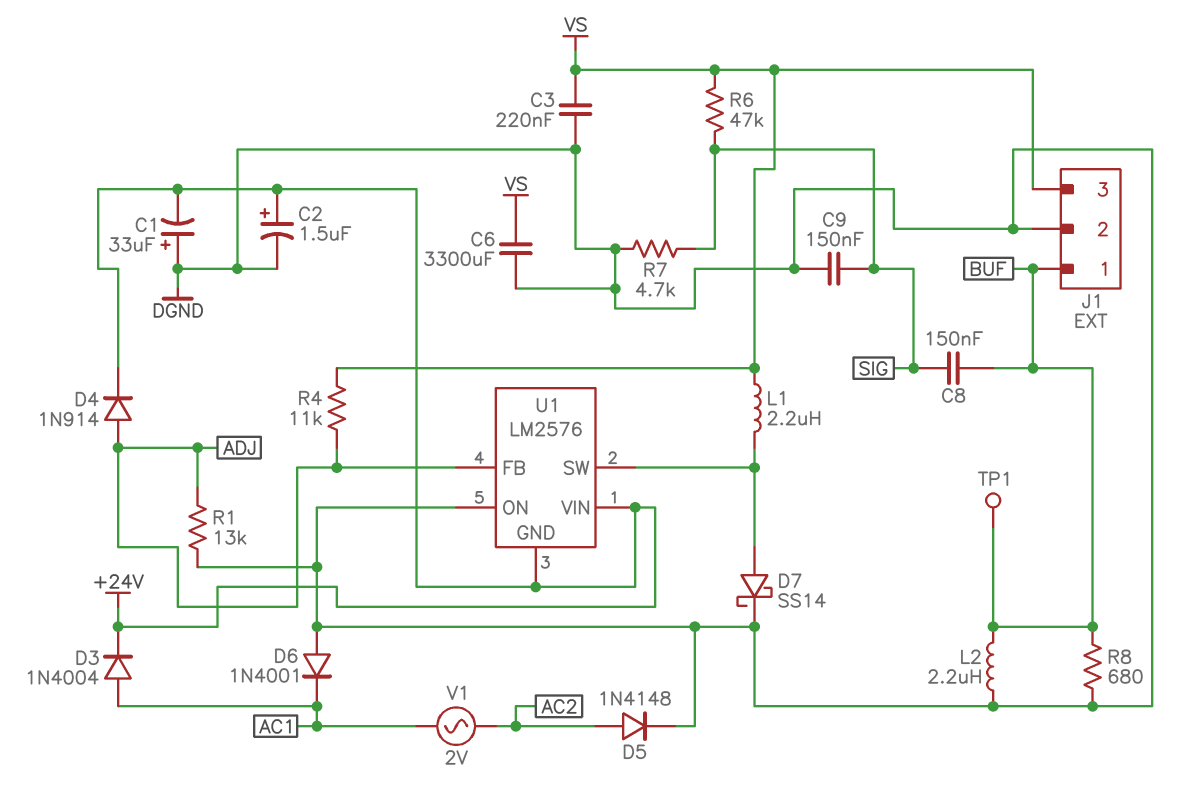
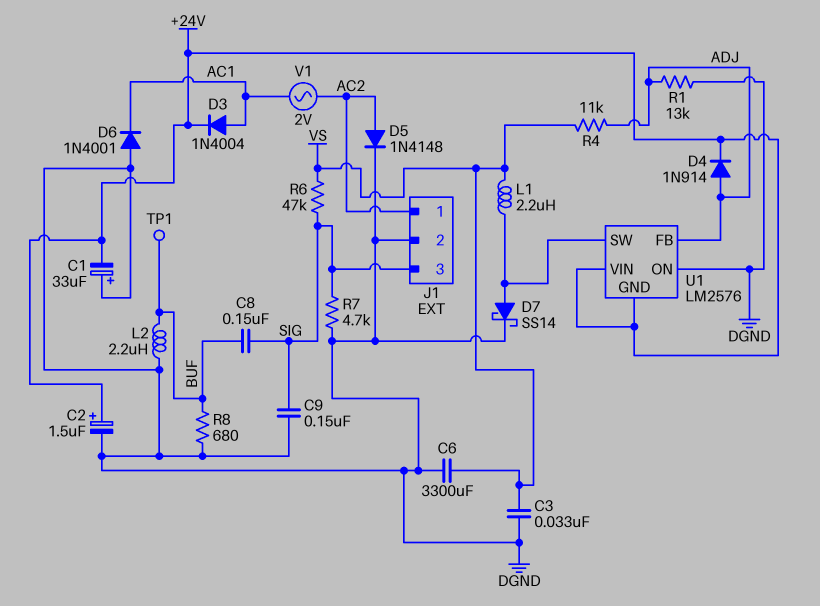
C3: 220nF (DGND, VS) -> 33nF (DGND, VS)
J1 pin 1: BUF -> AC2
J1 pin 3: VS -> SIG

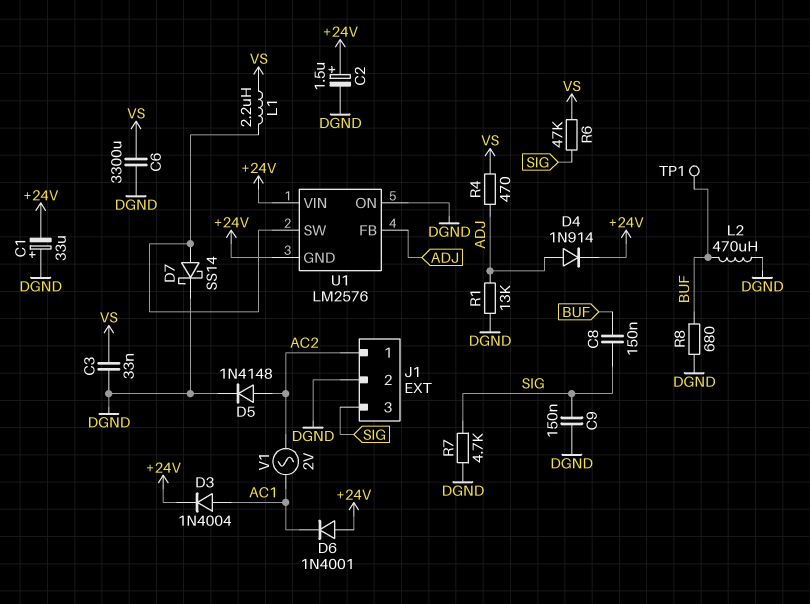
D6: diode 1N4001 (A DGND, K AC1) -> diode 1N4001 (A +24V, K AC1)
L2: 2.2uH (BUF, DGND) -> 470uH (BUF, DGND)
R4: 11k (ADJ, VS) -> 470 (ADJ, VS)

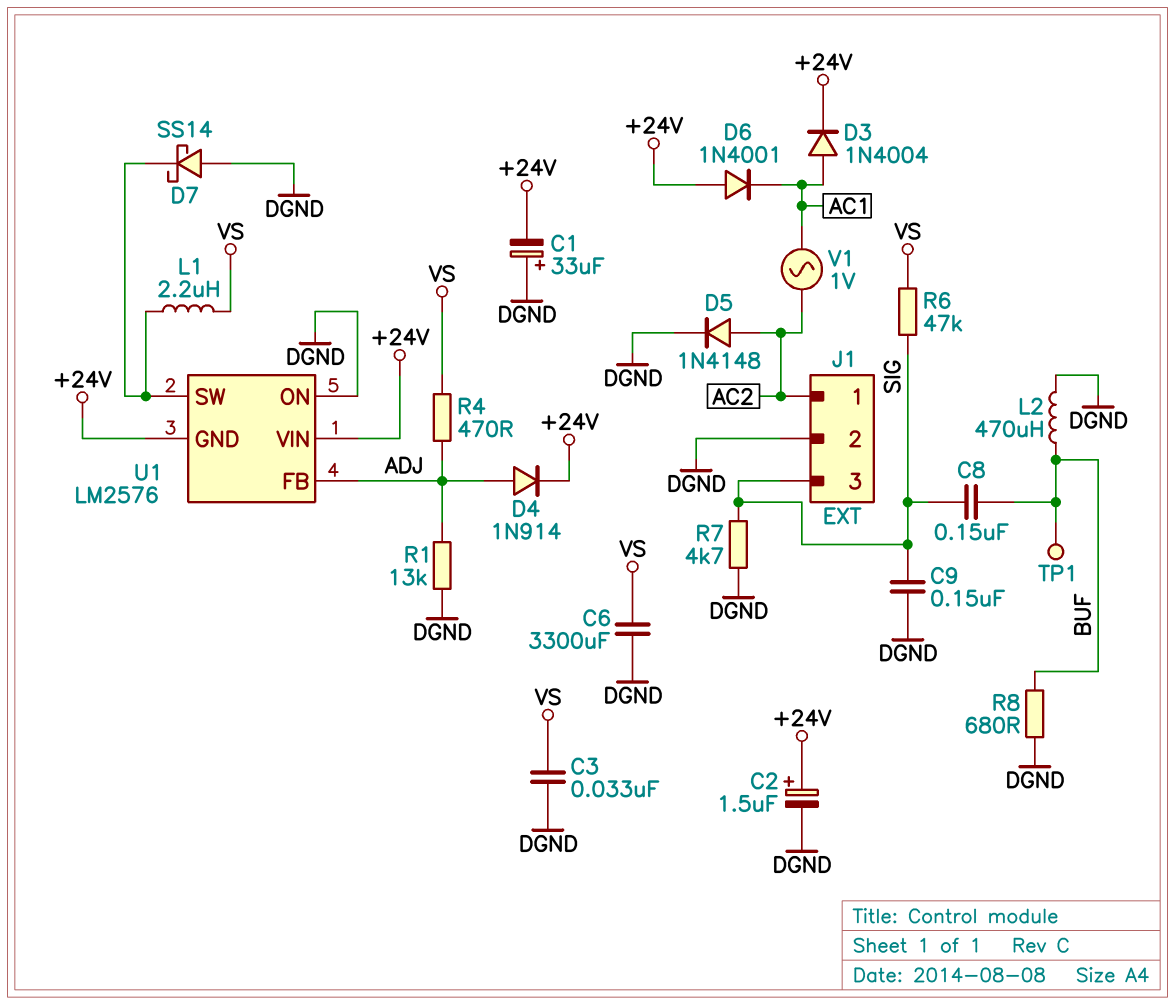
D7: schottky SS14 (A U1/SW, K DGND) -> schottky SS14 (A DGND, K U1/SW)
V1: AC 2V (AC1, AC2) -> AC 1V (AC1, AC2)

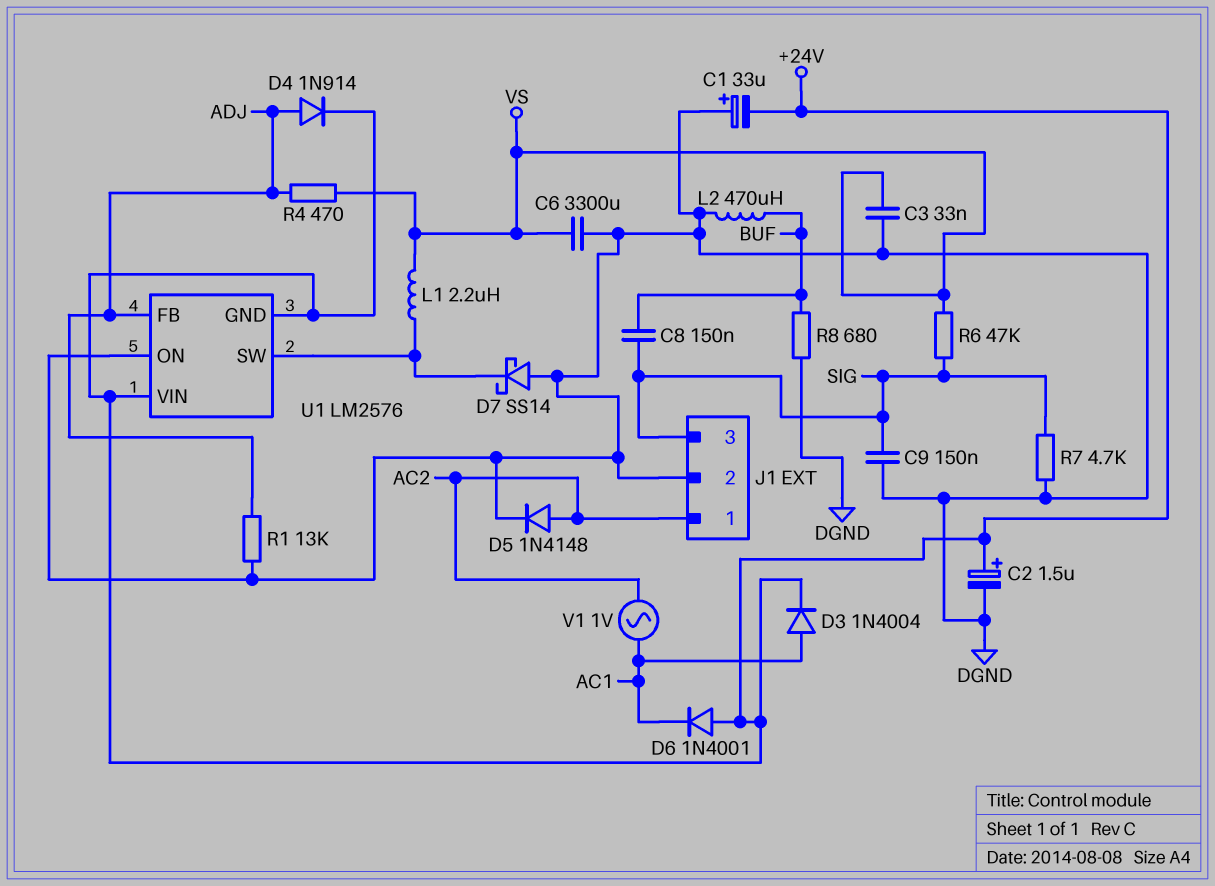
TP1: test point (BUF) -> none

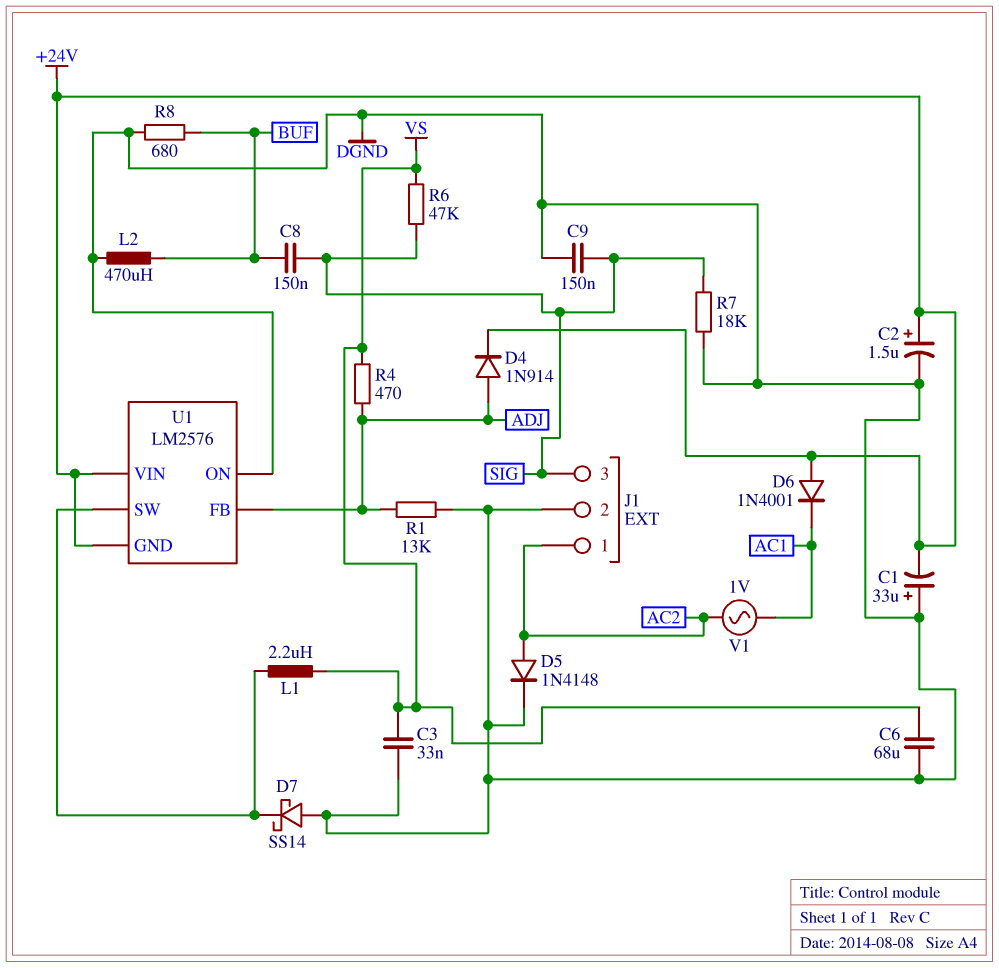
C6: 3300uF (DGND, VS) -> 68uF (DGND, VS)
D3: diode 1N4004 (A AC1, K +24V) -> none
R7: 4.7k (DGND, SIG) -> 18k (DGND, SIG)

